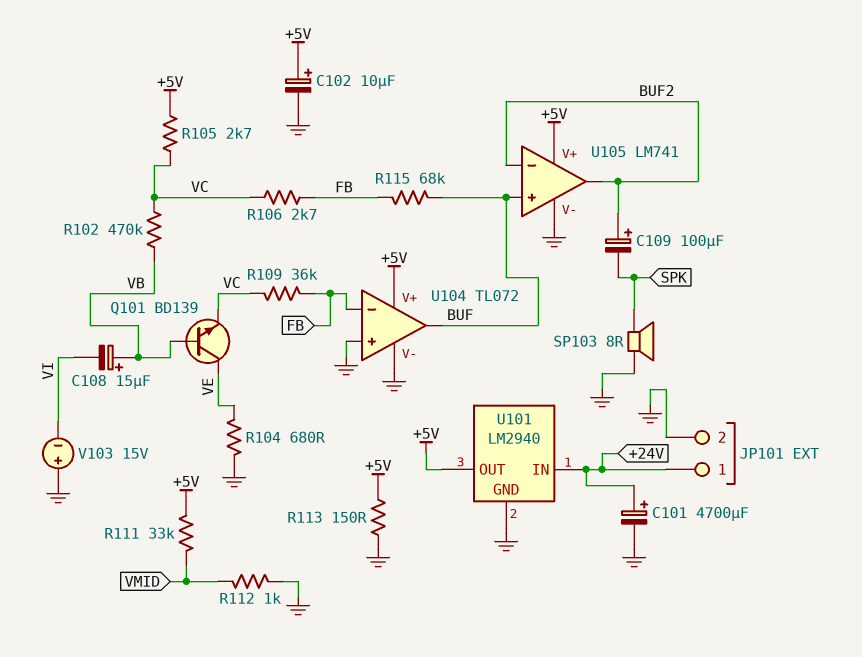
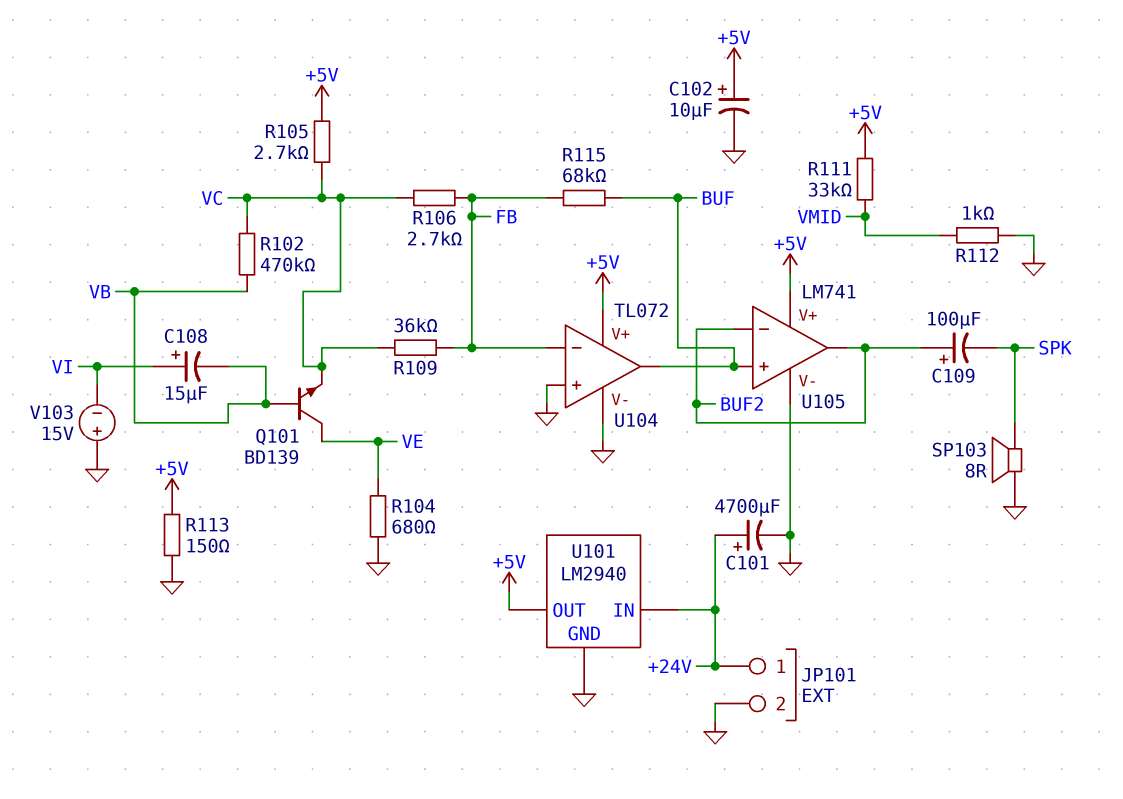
C108: 15uF (plus VB, minus VI) -> 15uF (plus VI, minus VB)

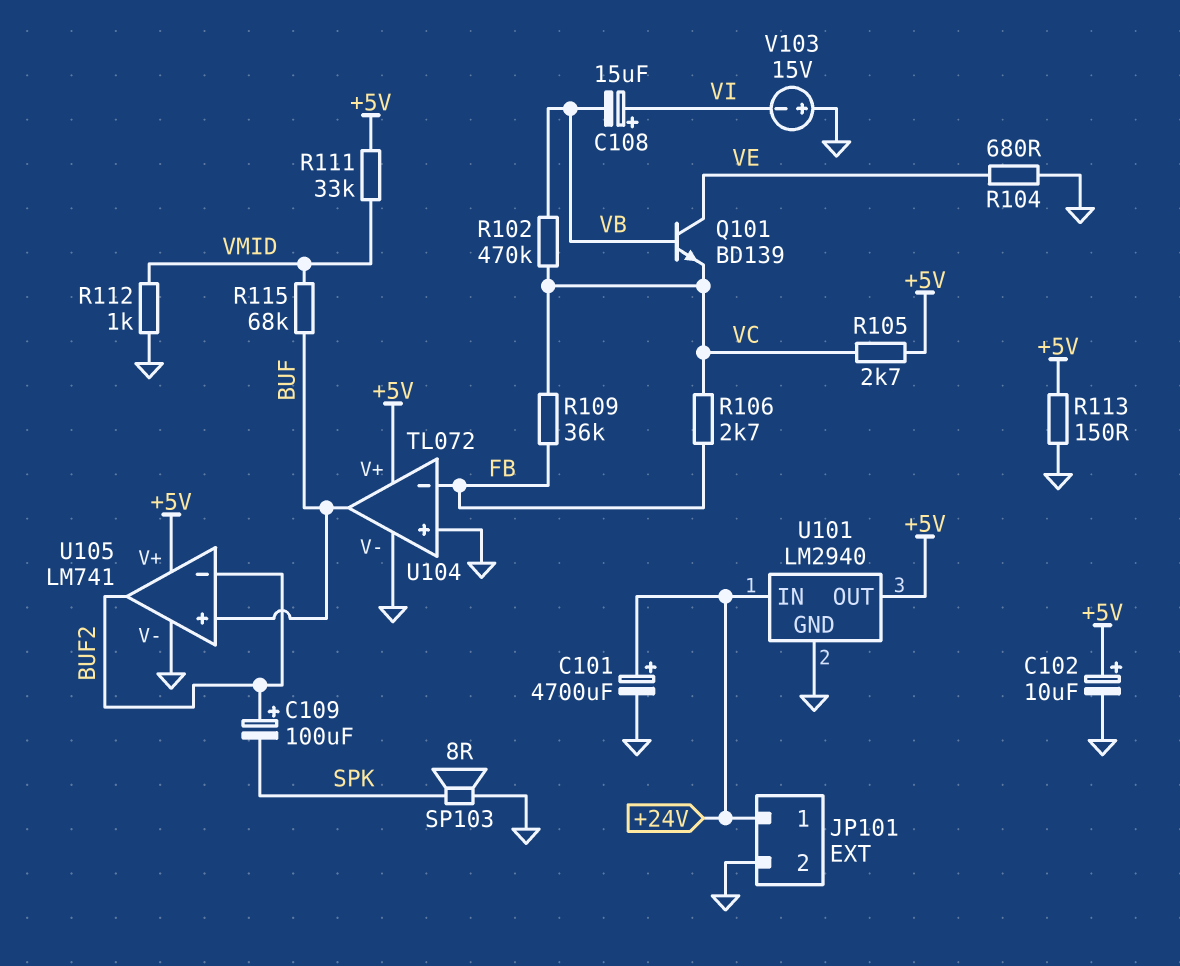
R115: 68k (BUF, FB) -> 68k (BUF, VMID)

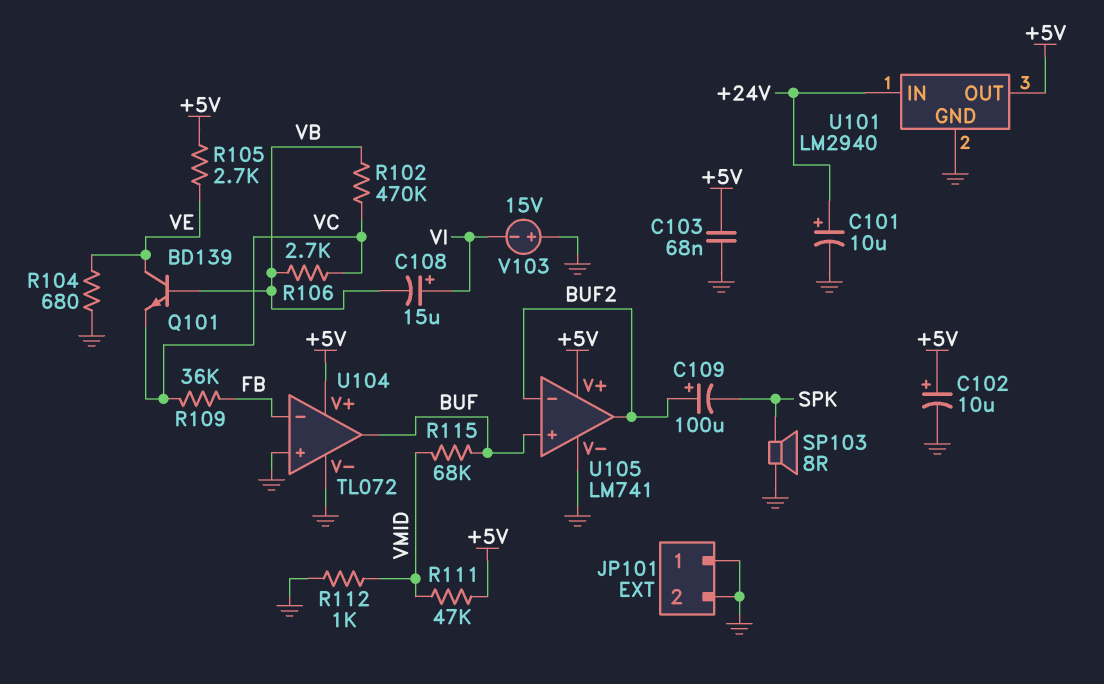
C101: 4700uF (plus +24V, minus GND) -> 10uF (plus +24V, minus GND)
C103: none -> 68nF (+5V, GND)
JP101 pin 1: +24V -> GND
R105: 2.7k (+5V, VC) -> 2.7k (+5V, VE)
R106: 2.7k (FB, VC) -> 2.7k (VB, VC)
R111: 33k (+5V, VMID) -> 47k (+5V, VMID)
R113: 150 (+5V, GND) -> none

